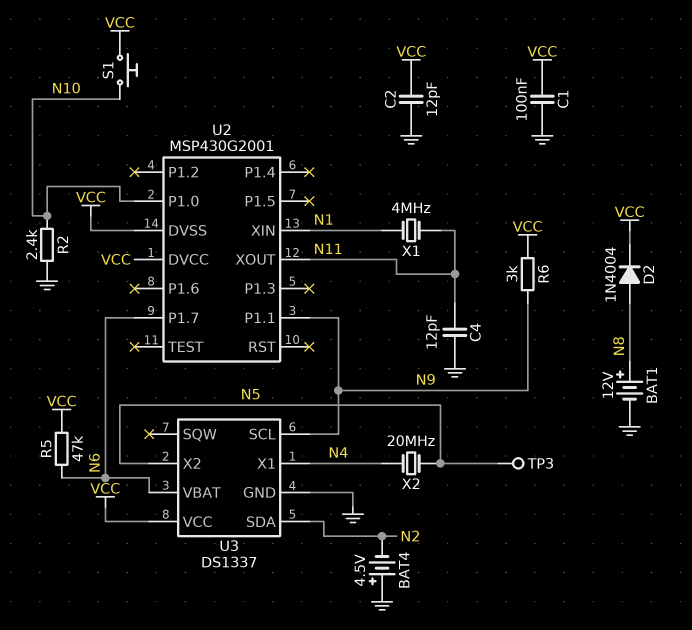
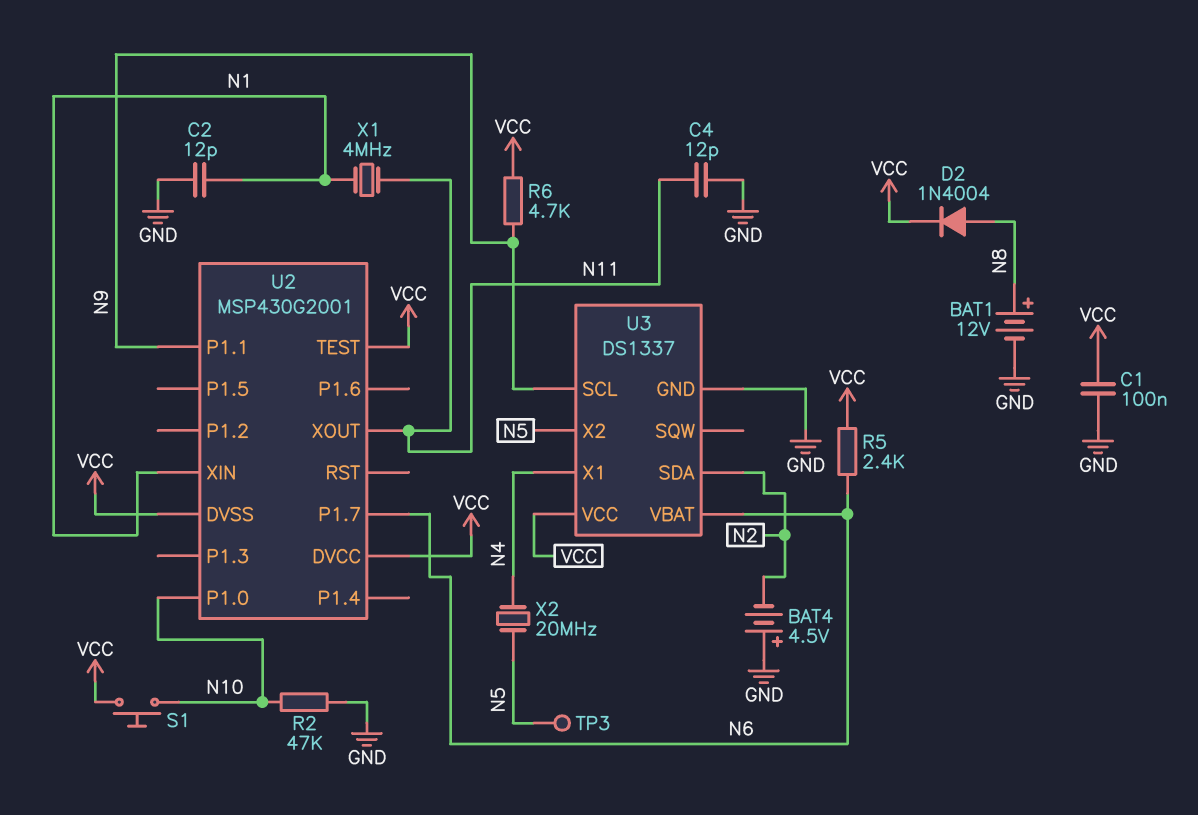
C2: 12pF (GND, VCC) -> 12pF (GND, N1)
R2: 2.4k (GND, N10) -> 47k (GND, N10)
R5: 47k (N6, VCC) -> 2.4k (N6, VCC)
R6: 3k (N9, VCC) -> 4.7k (N9, VCC)
U2 pin TEST: none -> VCC

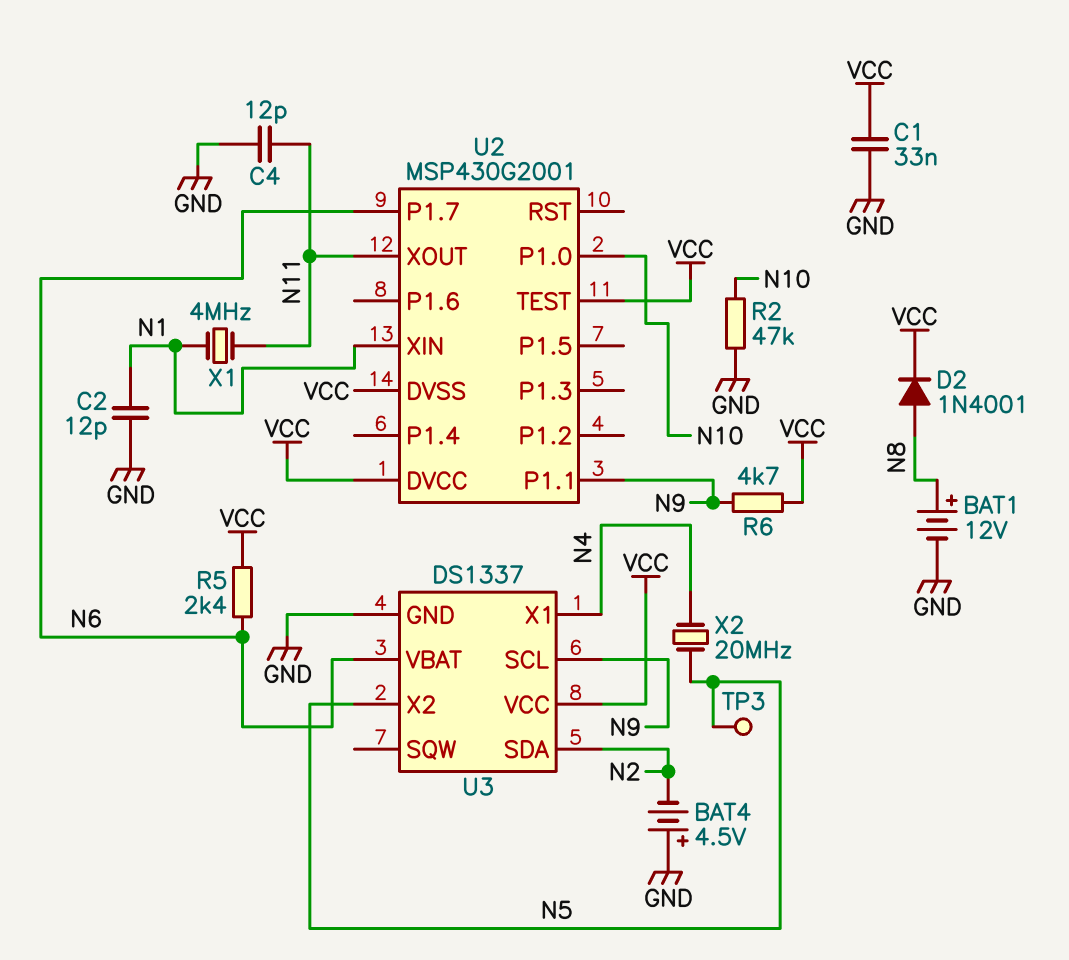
C1: 100nF (GND, VCC) -> 33nF (GND, VCC)
D2: diode 1N4004 (A N8, K VCC) -> diode 1N4001 (A N8, K VCC)
S1: button (N10, VCC) -> none

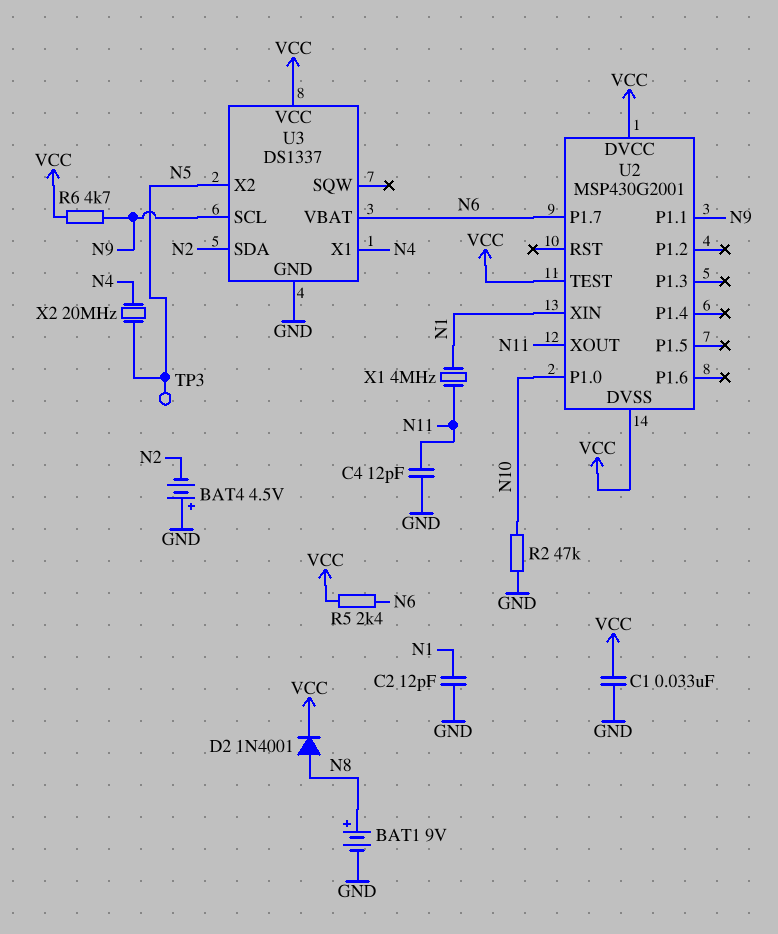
BAT1: 12V (plus N8, minus GND) -> 9V (plus N8, minus GND)

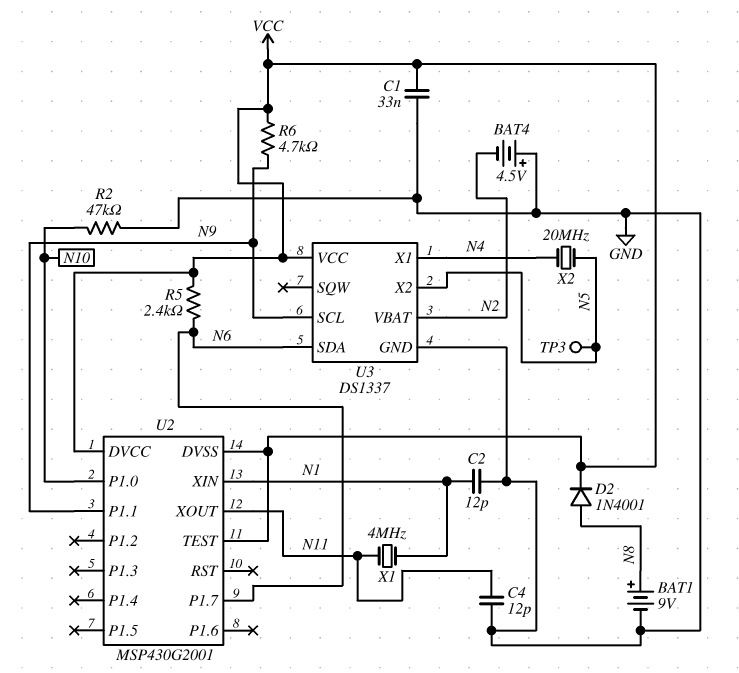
U3 pin SDA: N2 -> N6
U3 pin VBAT: N6 -> N2

